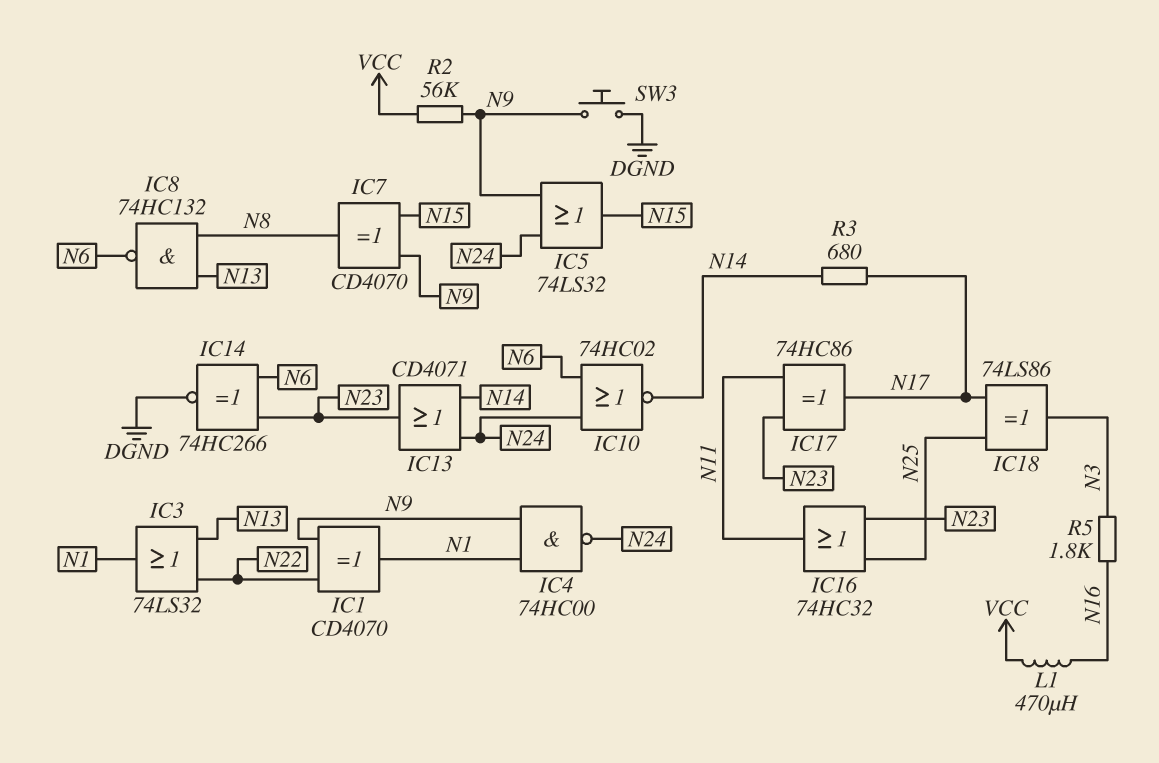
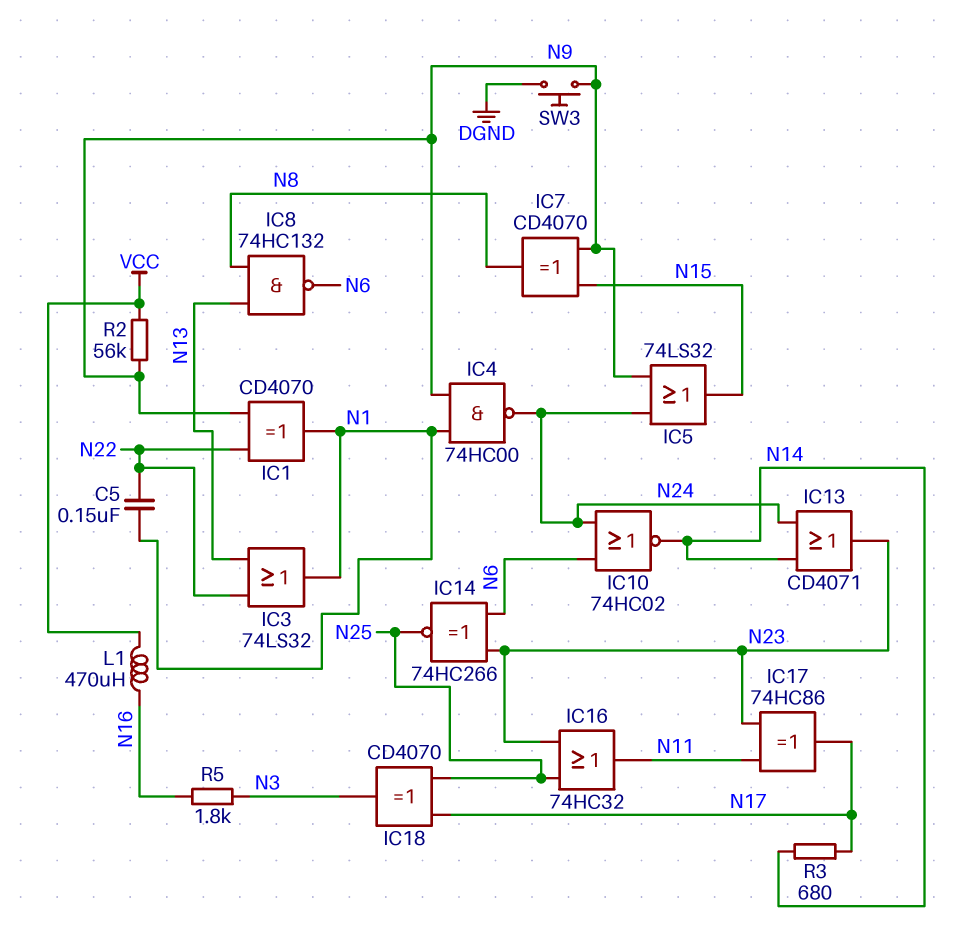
C5: none -> 150nF (N1, N22)
IC14: XNOR 74HC266 (in N6, in N23, out DGND) -> XNOR 74HC266 (in N6, in N23, out N25)
IC18: XOR 74LS86 (in N17, in N25, out N3) -> XOR CD4070 (in N17, in N25, out N3)

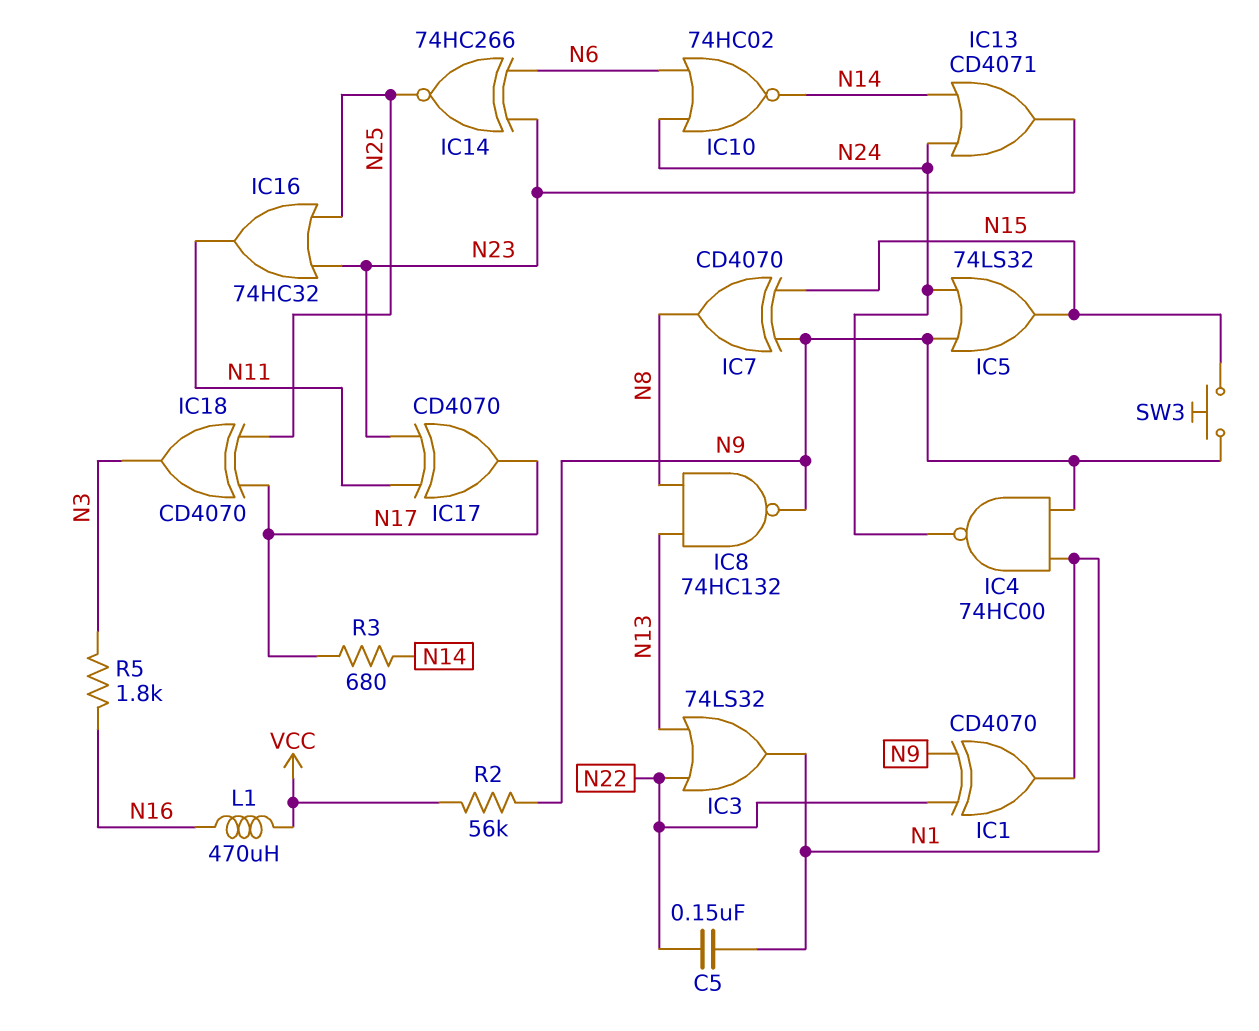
IC8: NAND 74HC132 (in N8, in N13, out N6) -> NAND 74HC132 (in N8, in N13, out N9)
IC17: XOR 74HC86 (in N11, in N23, out N17) -> XOR CD4070 (in N11, in N23, out N17)
SW3: button (DGND, N9) -> button (N9, N15)

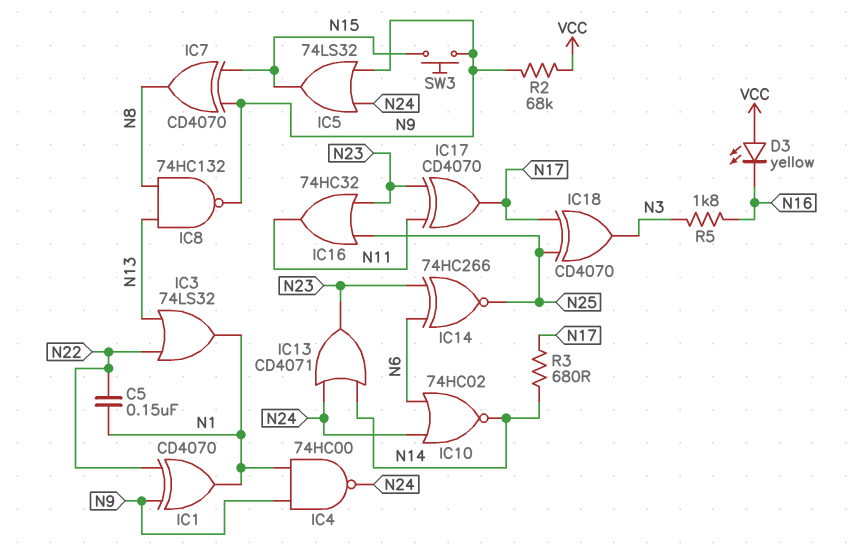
D3: none -> LED yellow (A VCC, K N16)
L1: 470uH (N16, VCC) -> none
R2: 56k (N9, VCC) -> 68k (N9, VCC)

